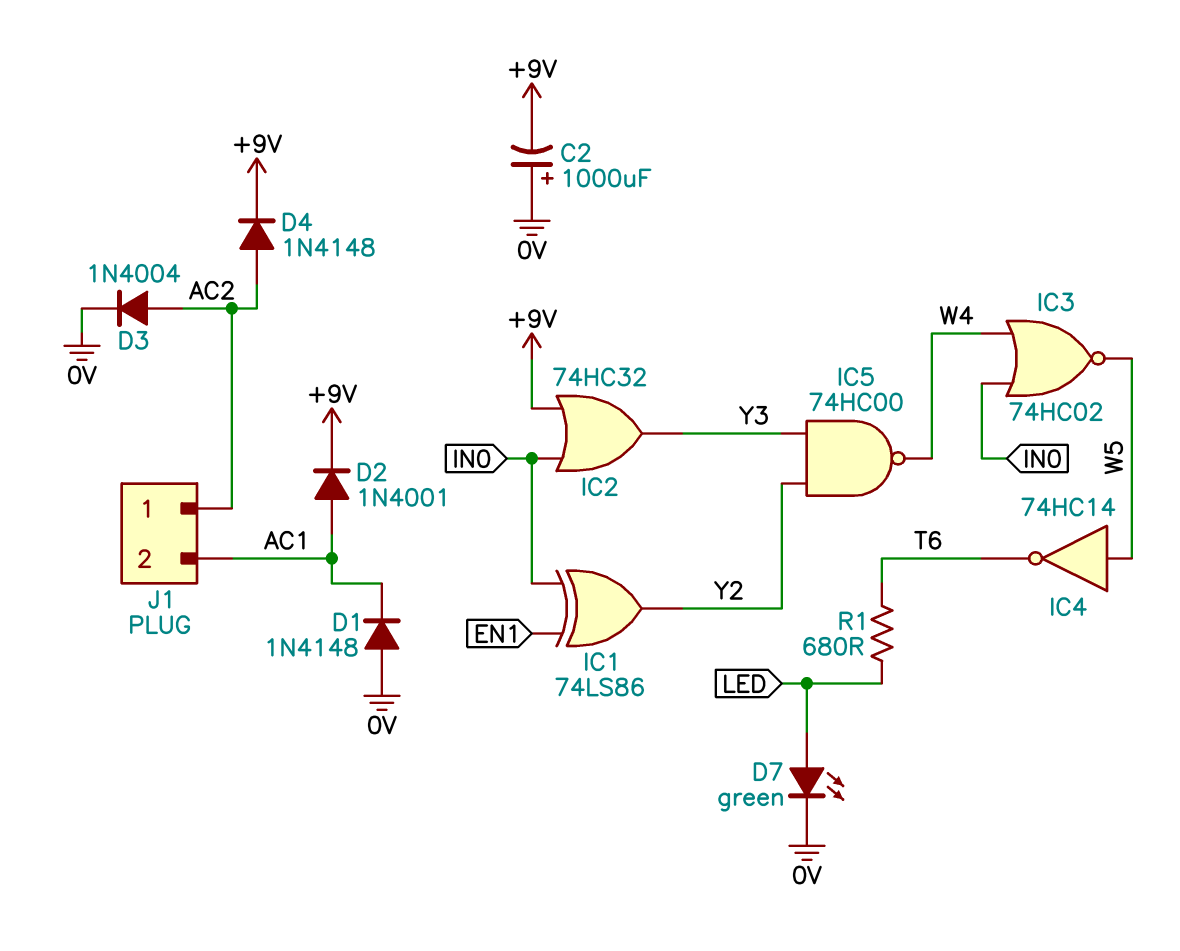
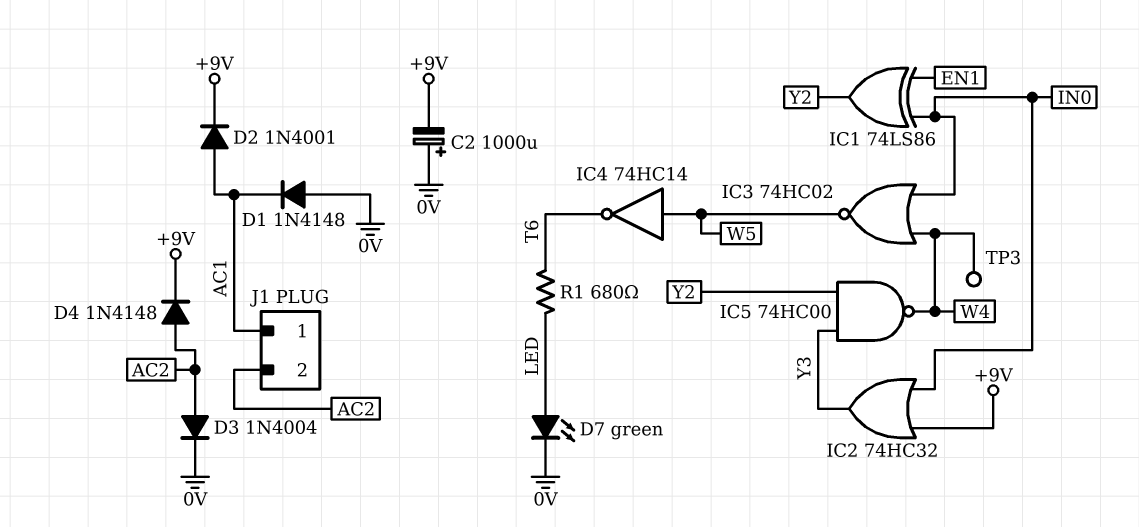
J1 pin 1: AC2 -> AC1
J1 pin 2: AC1 -> AC2
TP3: none -> test point (W4)

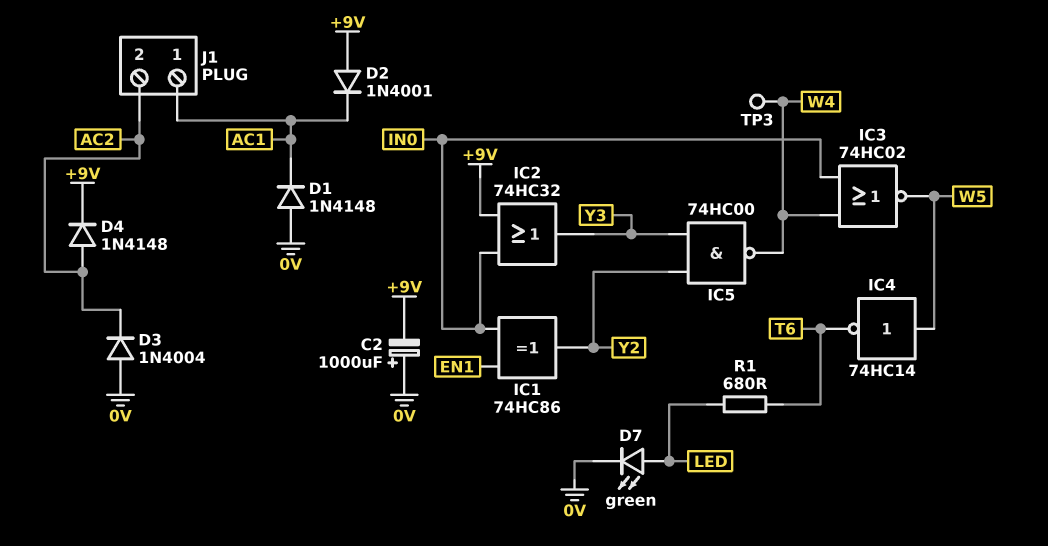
D2: diode 1N4001 (A AC1, K +9V) -> diode 1N4001 (A +9V, K AC1)
D3: diode 1N4004 (A AC2, K 0V) -> diode 1N4004 (A 0V, K AC2)
IC1: XOR 74LS86 (in EN1, in IN0, out Y2) -> XOR 74HC86 (in EN1, in IN0, out Y2)

